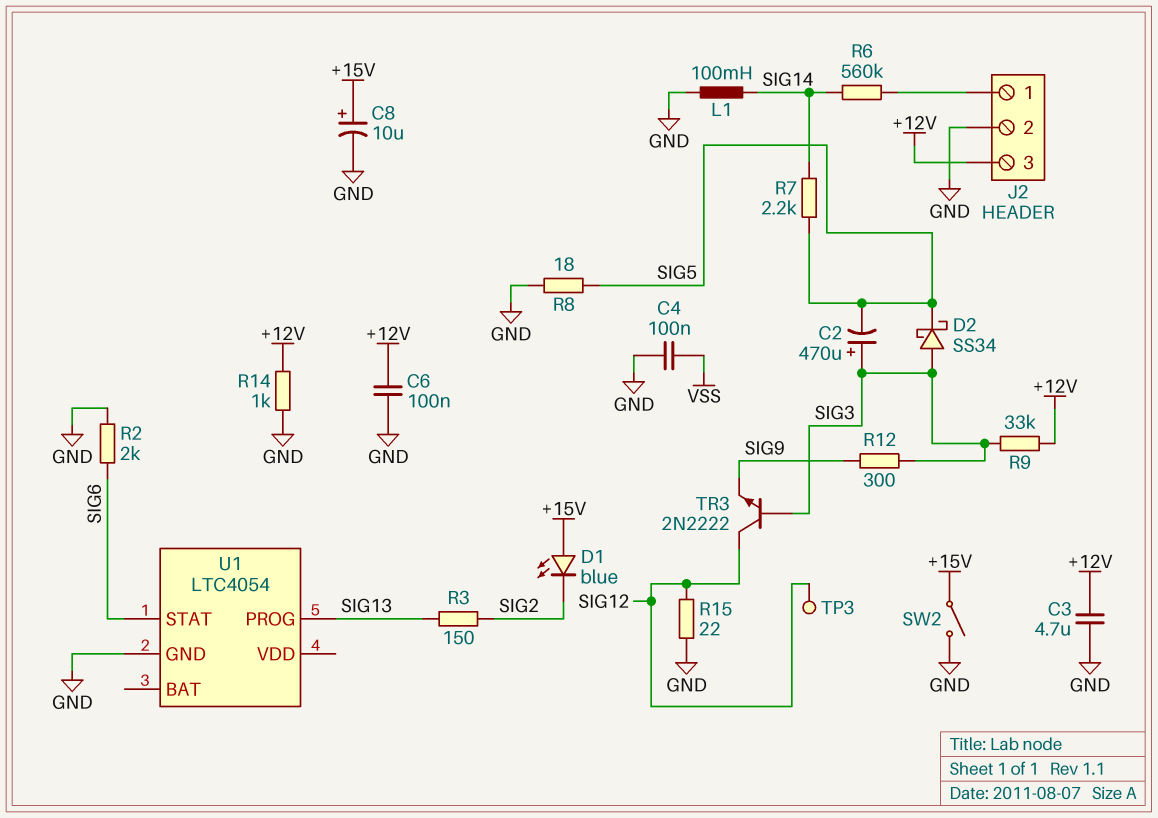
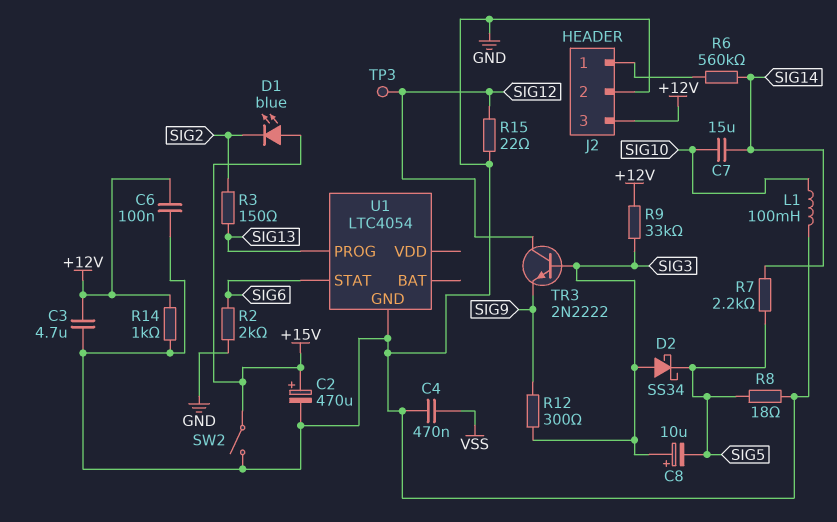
C2: 470uF (plus SIG3, minus SIG5) -> 470uF (plus +15V, minus GND)
C4: 100nF (GND, VSS) -> 470nF (GND, VSS)
C7: none -> 15uF (SIG10, SIG14)
C8: 10uF (plus +15V, minus GND) -> 10uF (plus SIG3, minus SIG5)
L1: 100mH (GND, SIG14) -> 100mH (GND, SIG10)

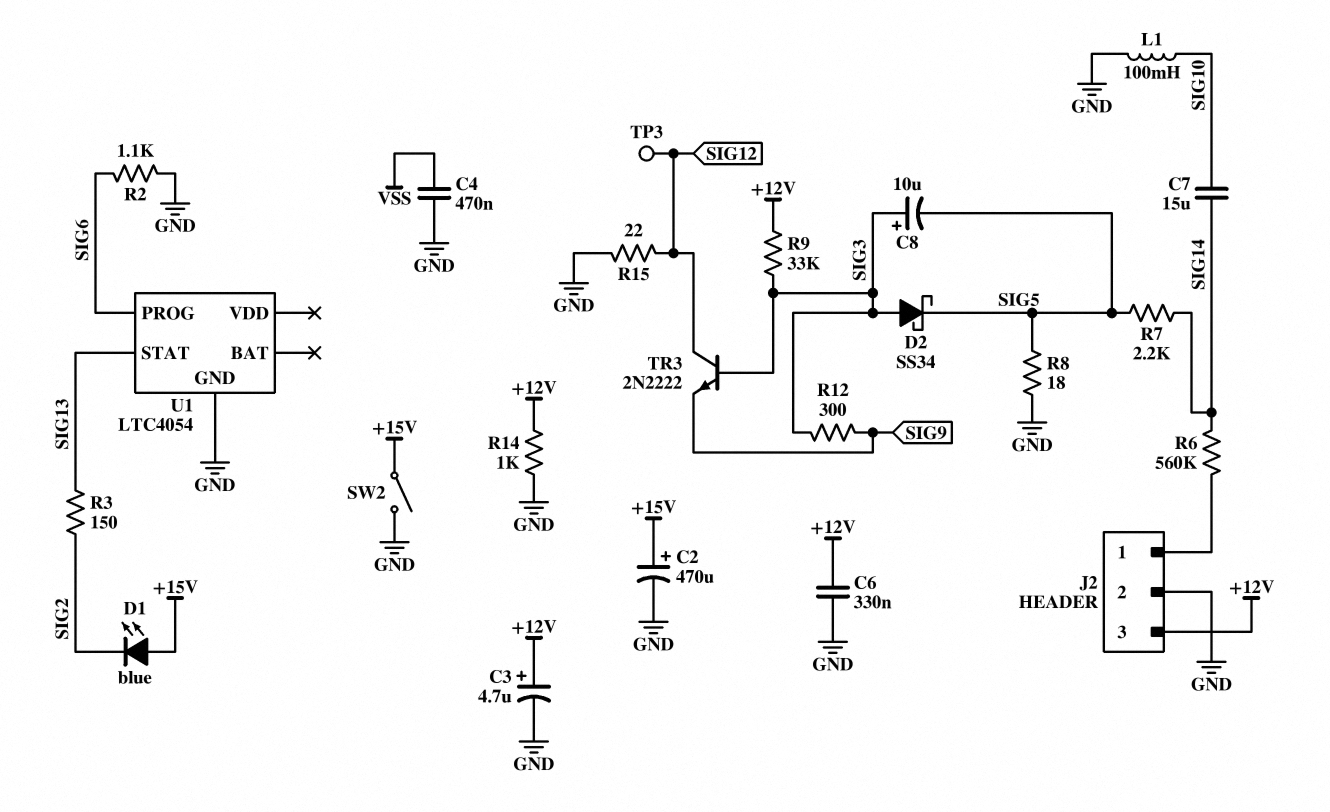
C3: 4.7uF (+12V, GND) -> 4.7uF (plus +12V, minus GND)
C6: 100nF (+12V, GND) -> 330nF (+12V, GND)
R2: 2k (GND, SIG6) -> 1.1k (GND, SIG6)
U1 pin PROG: SIG13 -> SIG6
U1 pin STAT: SIG6 -> SIG13

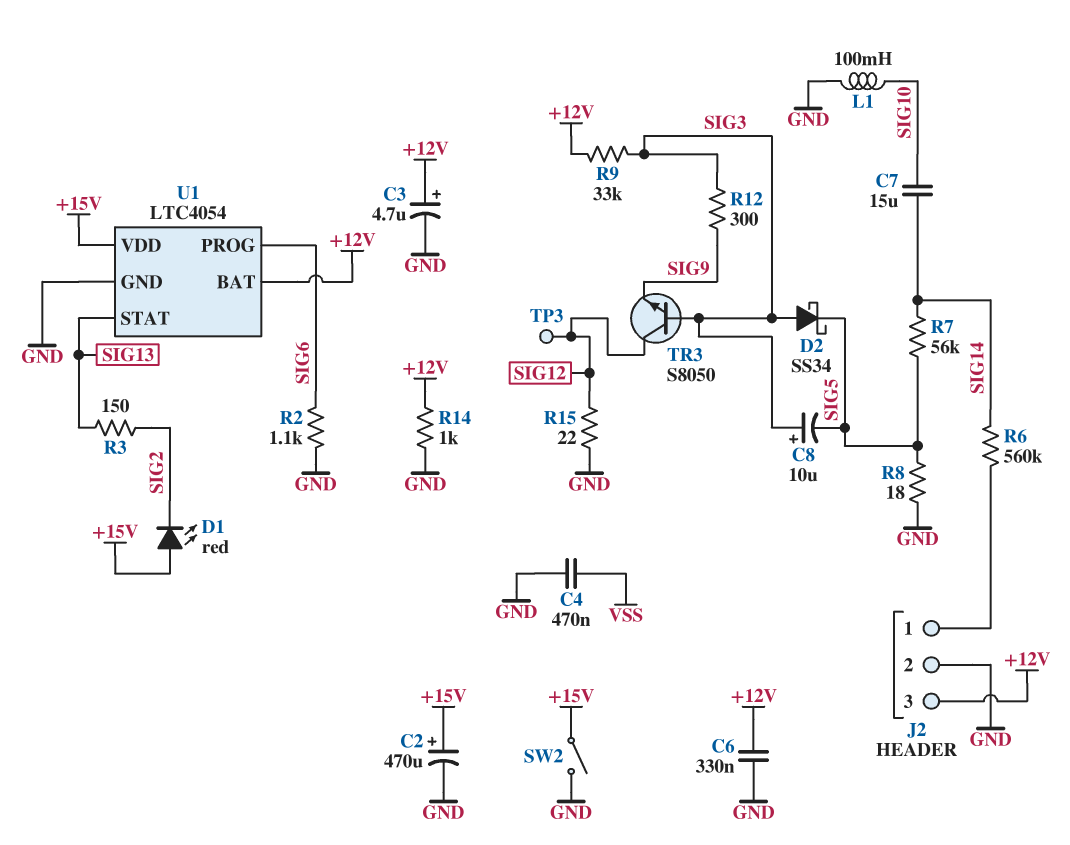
D1: LED blue (A +15V, K SIG2) -> LED red (A +15V, K SIG2)
R7: 2.2k (SIG5, SIG14) -> 56k (SIG5, SIG14)
TR3: NPN 2N2222 (B SIG3, C SIG12, E SIG9) -> NPN S8050 (B SIG3, C SIG12, E SIG9)
U1 pin BAT: none -> +12V
U1 pin VDD: none -> +15V

